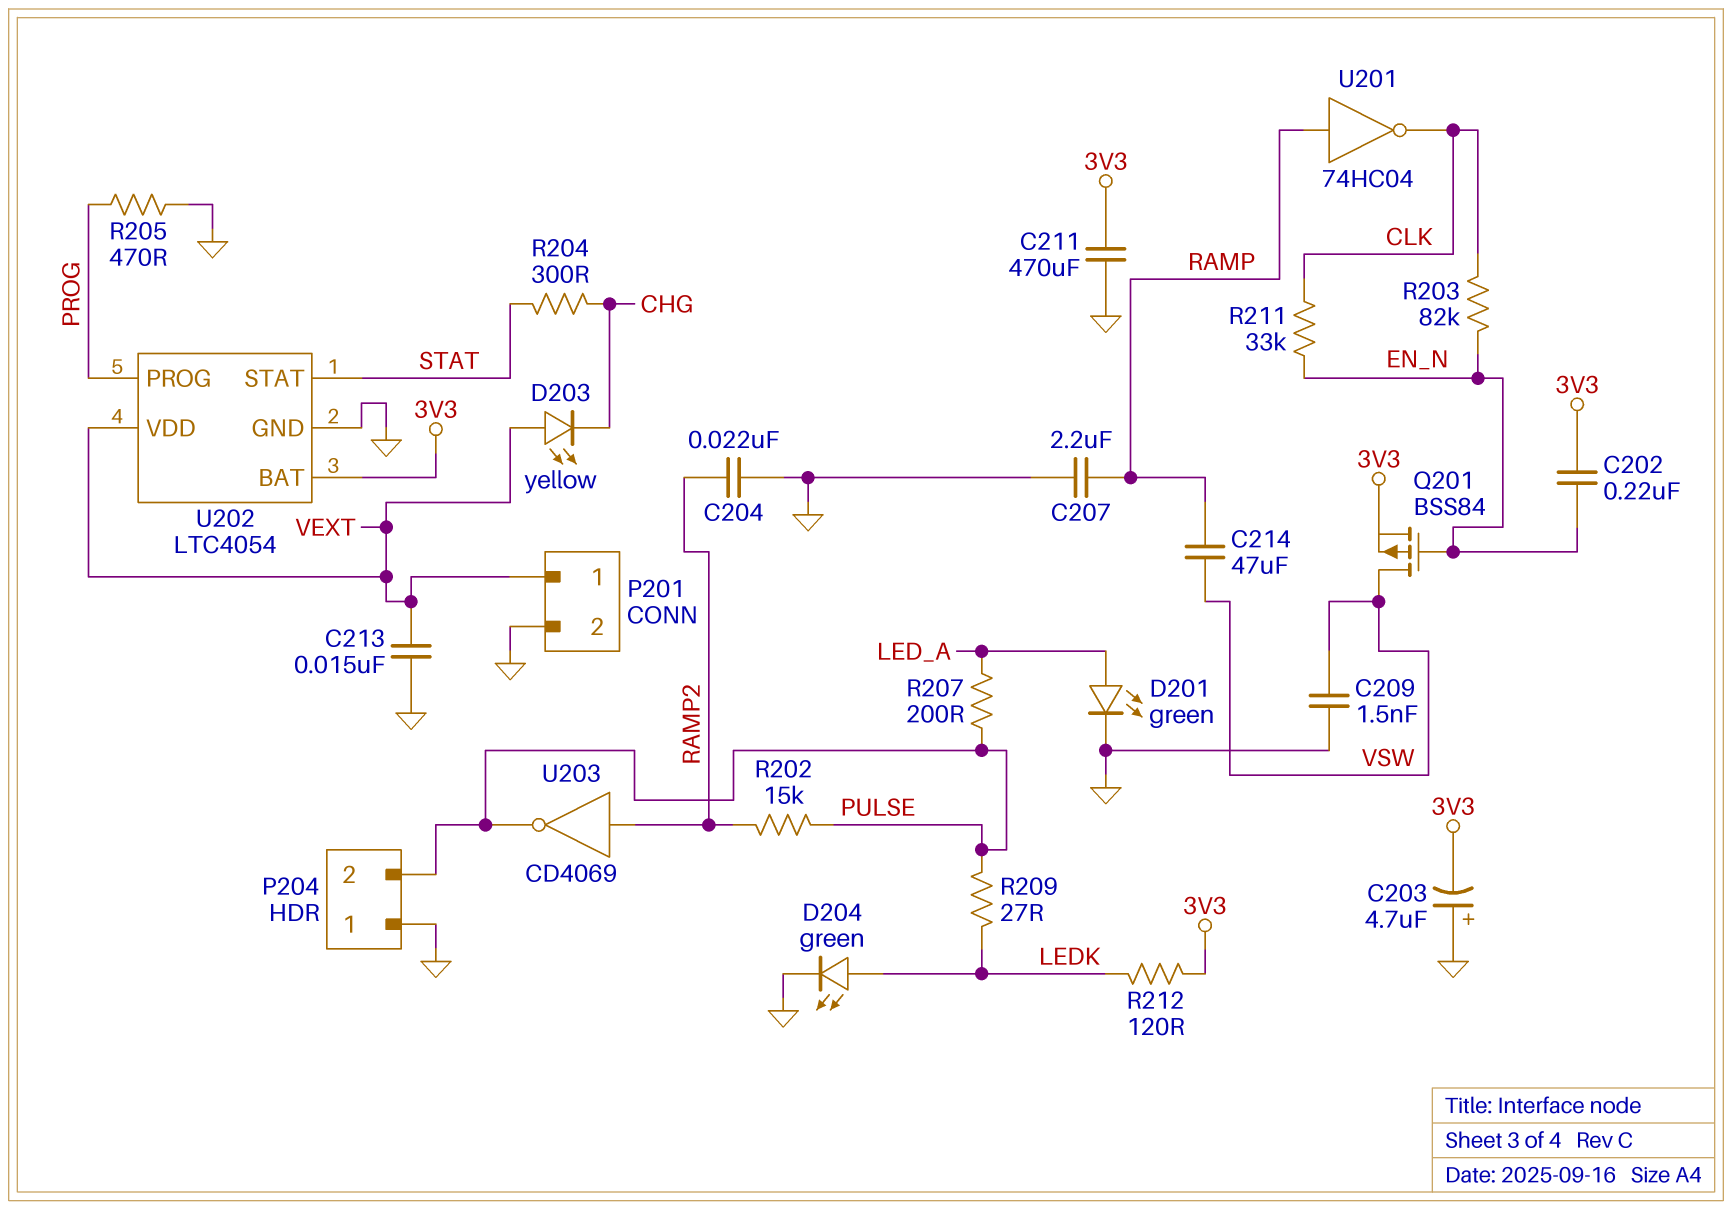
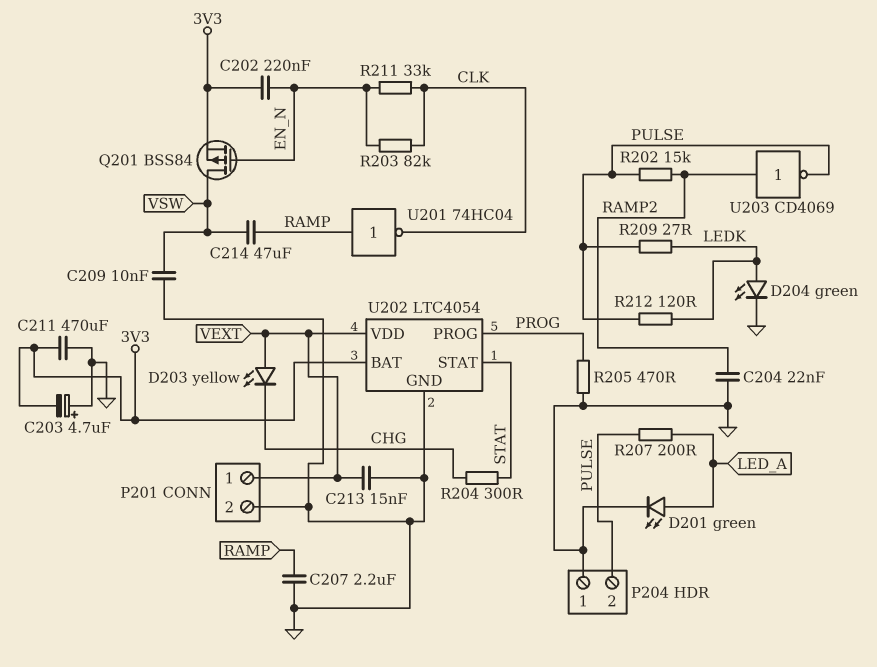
C209: 1.5nF (GND, VSW) -> 10nF (GND, VSW)
R212: 120 (3V3, LEDK) -> 120 (LEDK, PULSE)

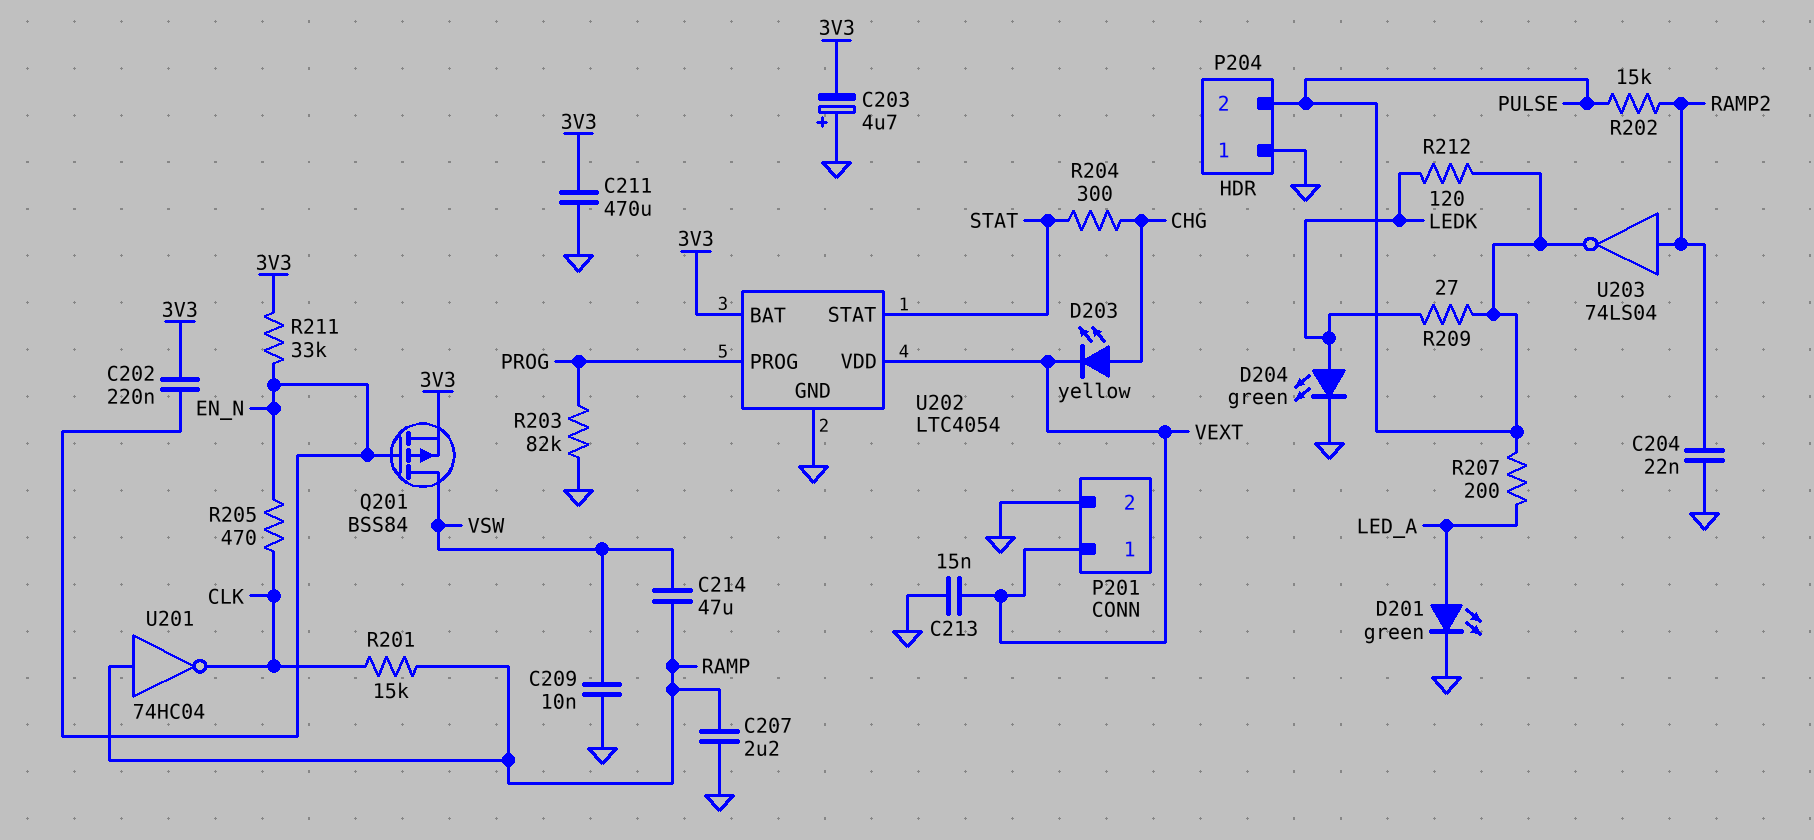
D203: LED yellow (A VEXT, K CHG) -> LED yellow (A CHG, K VEXT)
R201: none -> 15k (CLK, RAMP)
R203: 82k (CLK, EN_N) -> 82k (GND, PROG)
R205: 470 (GND, PROG) -> 470 (CLK, EN_N)
R211: 33k (CLK, EN_N) -> 33k (3V3, EN_N)
U203: NOT CD4069 (in RAMP2, out PULSE) -> NOT 74LS04 (in RAMP2, out PULSE)

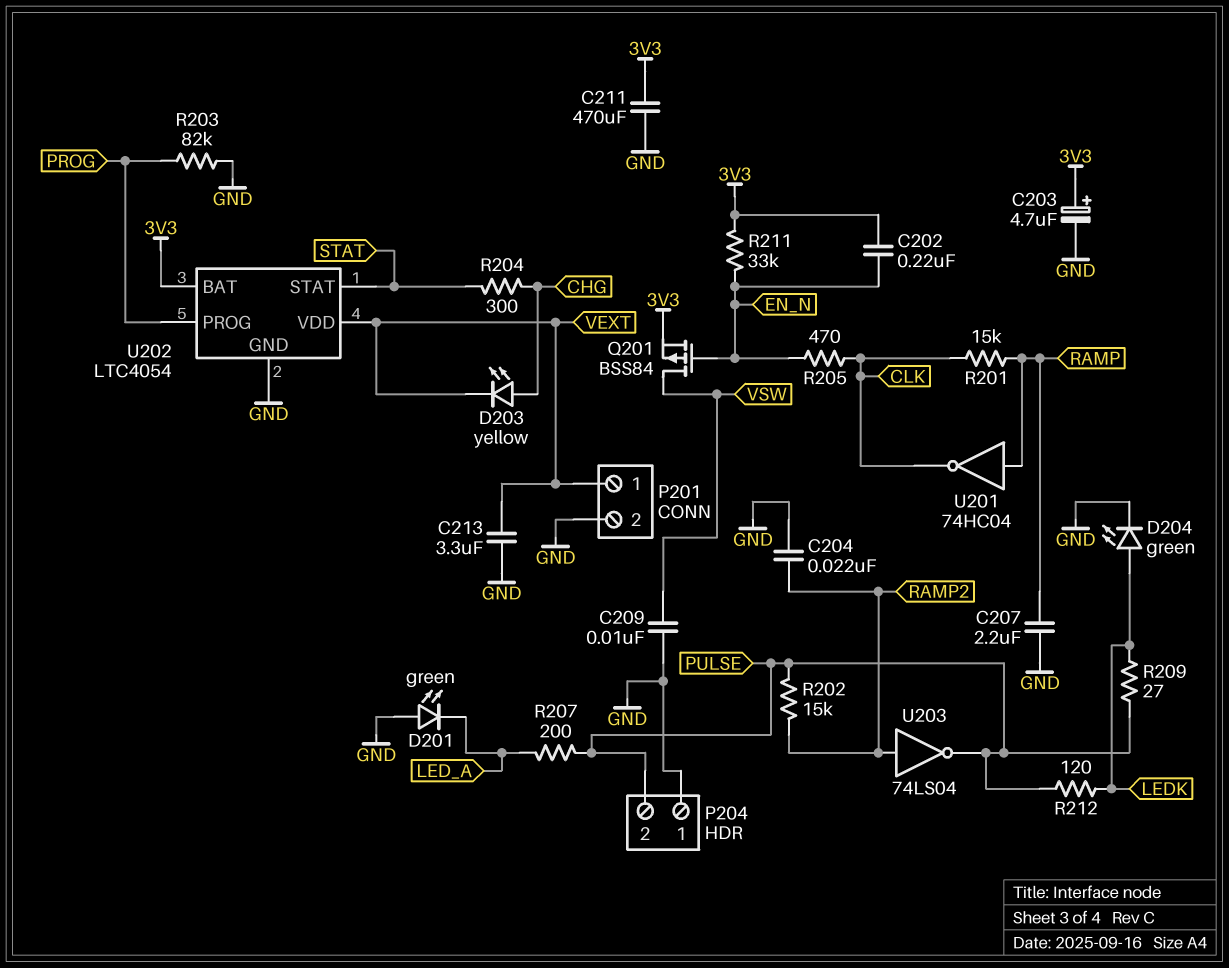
C203: 4.7uF (plus GND, minus 3V3) -> 4.7uF (plus 3V3, minus GND)
C213: 15nF (GND, VEXT) -> 3.3uF (GND, VEXT)
C214: 47uF (RAMP, VSW) -> none
D201: LED green (A LED_A, K GND) -> LED green (A GND, K LED_A)

